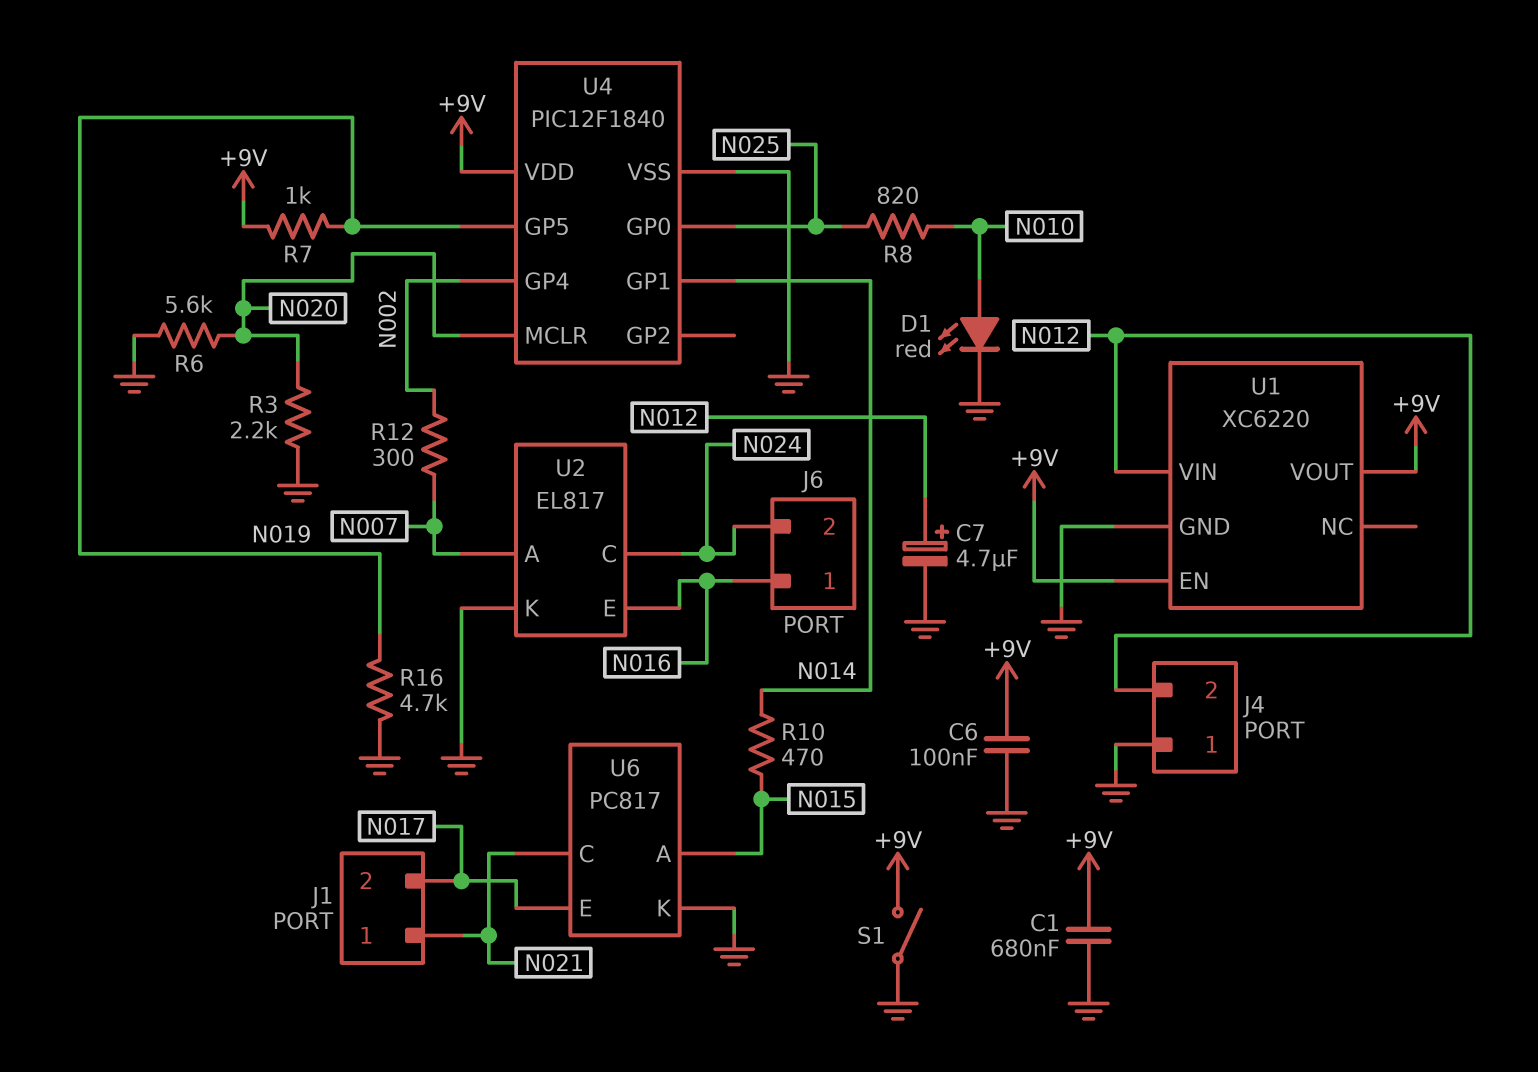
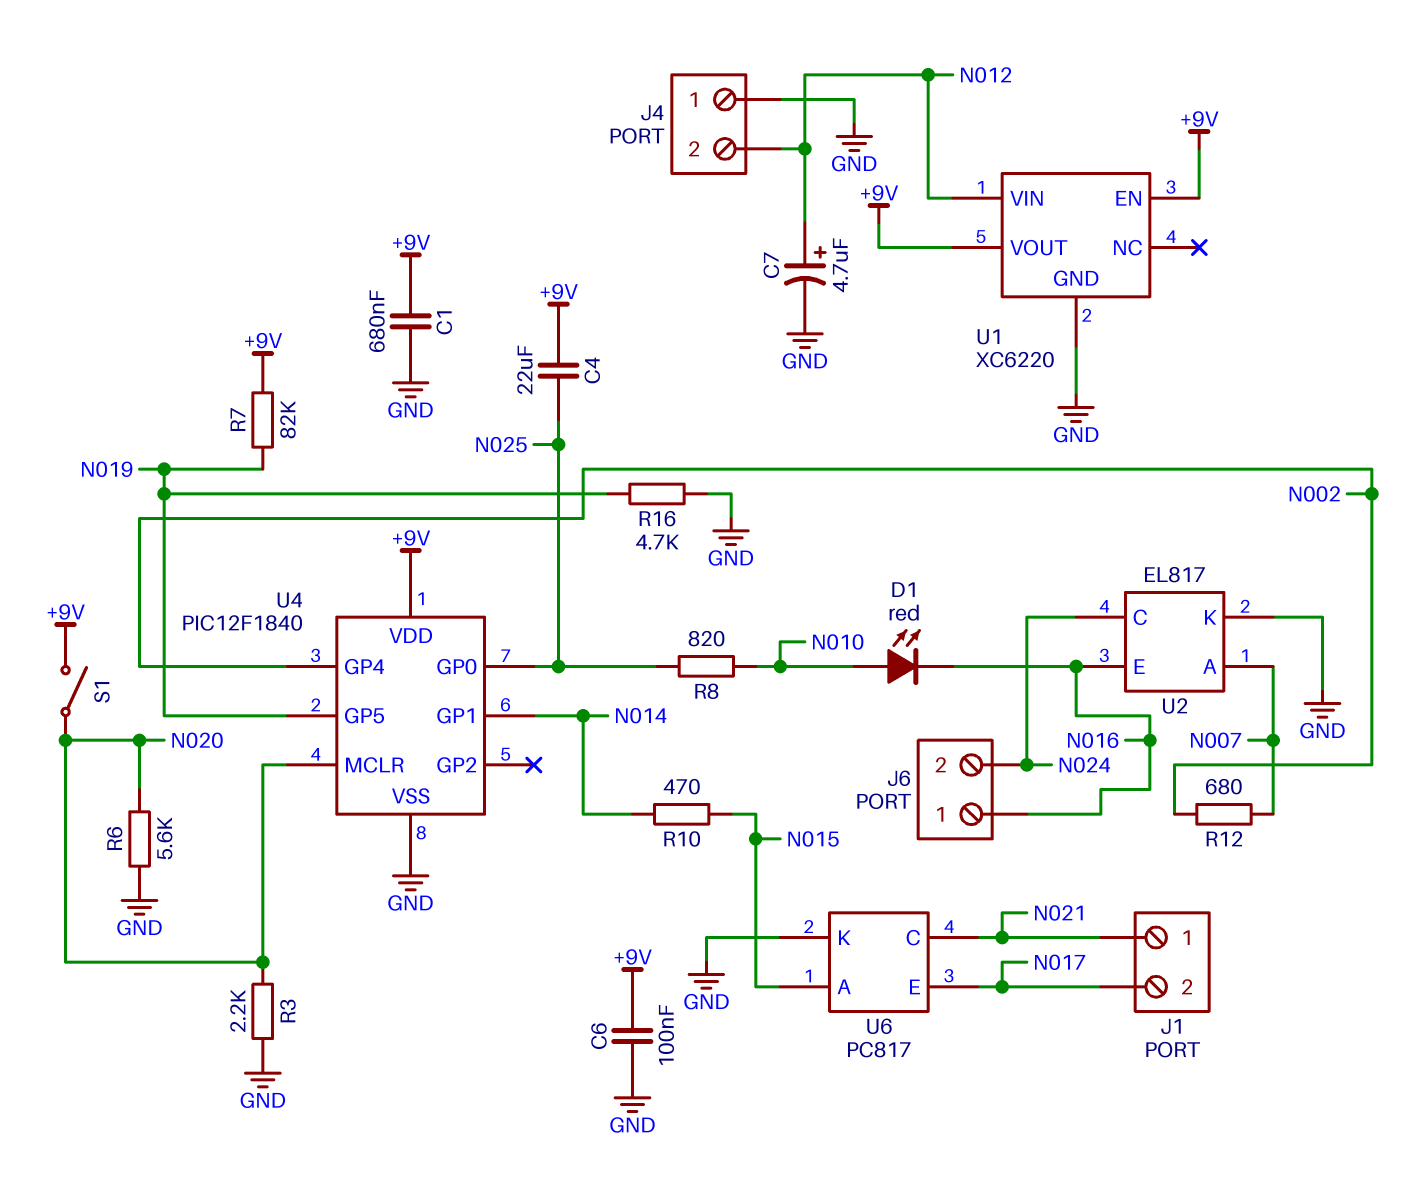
C4: none -> 22uF (+9V, N025)
D1: LED red (A N010, K GND) -> LED red (A N010, K N016)
R7: 1k (+9V, N019) -> 82k (+9V, N019)
R12: 300 (N002, N007) -> 680 (N002, N007)
S1: switch (+9V, GND) -> switch (+9V, N020)

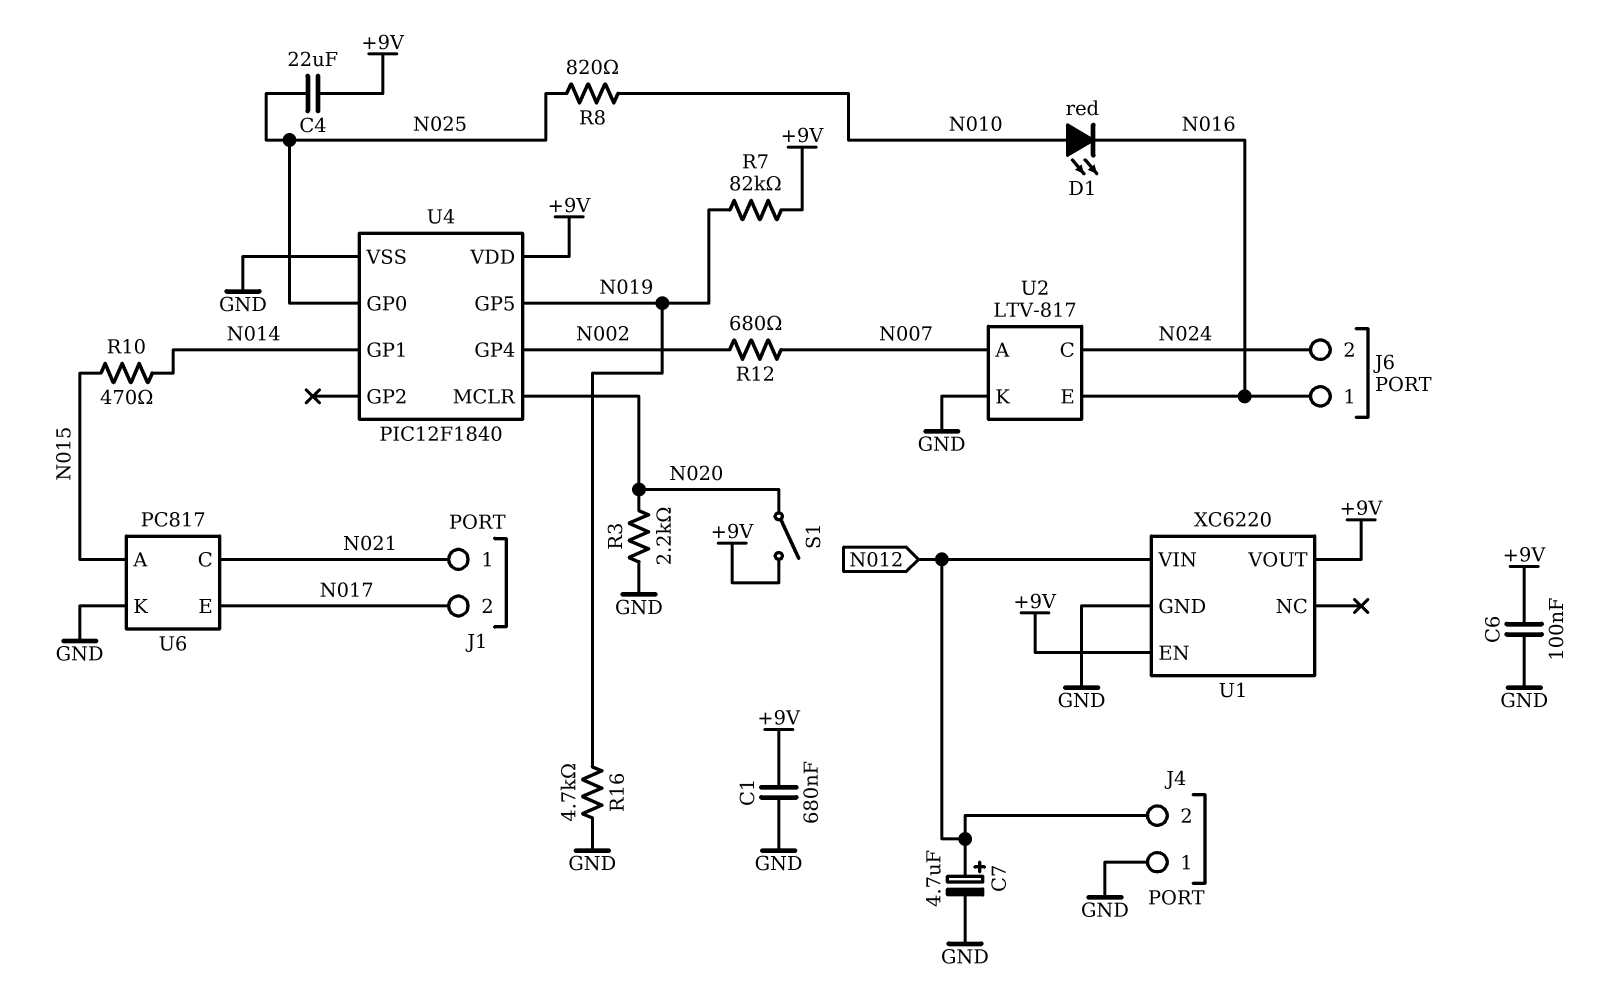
R6: 5.6k (GND, N020) -> none
U2: EL817 -> LTV-817

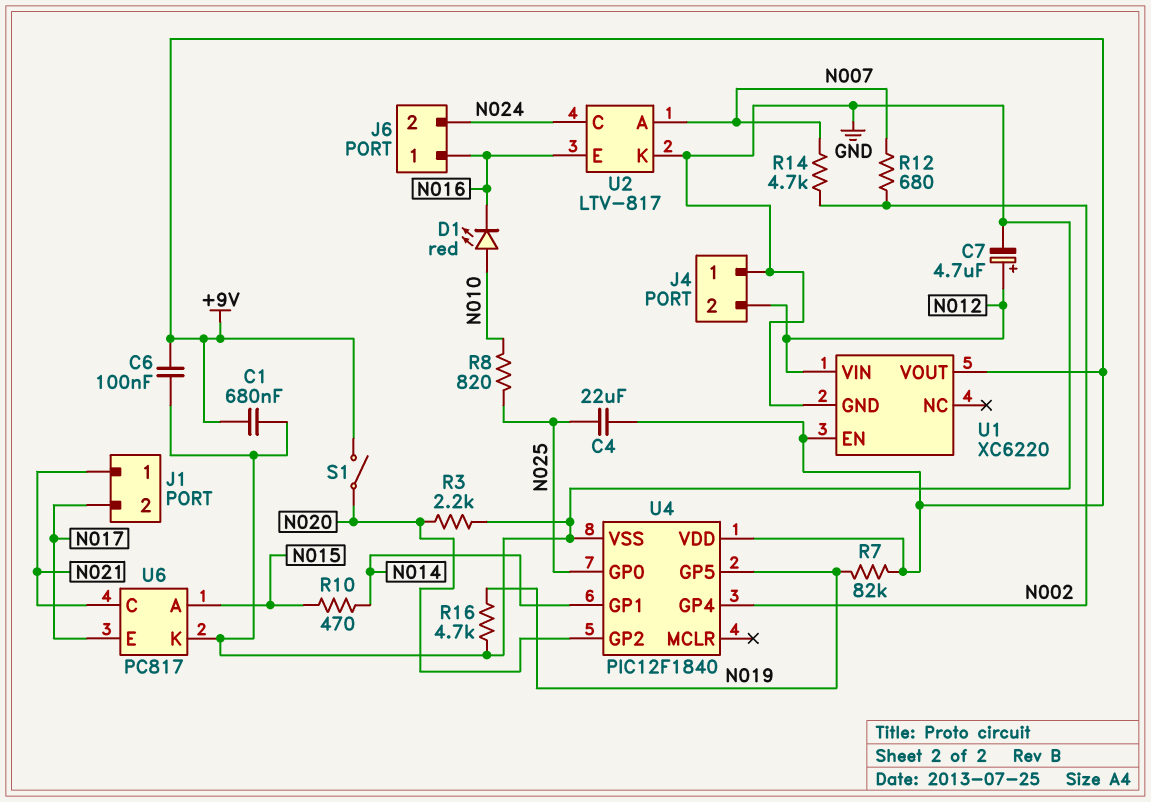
R14: none -> 4.7k (N002, N007)
U4 pin GP2: none -> N020
U4 pin MCLR: N020 -> none

